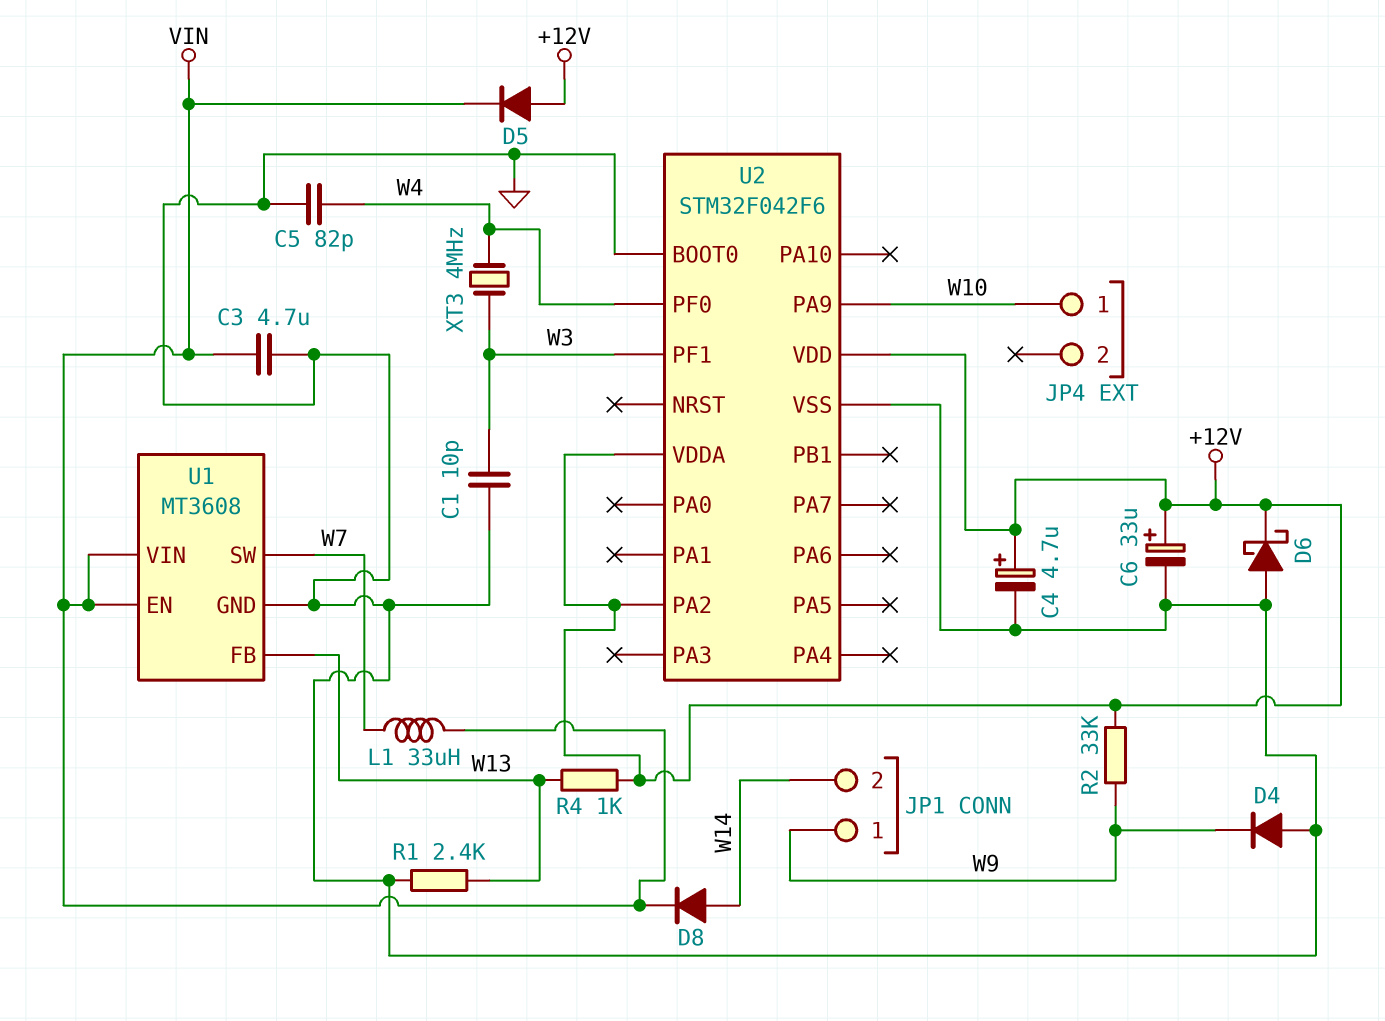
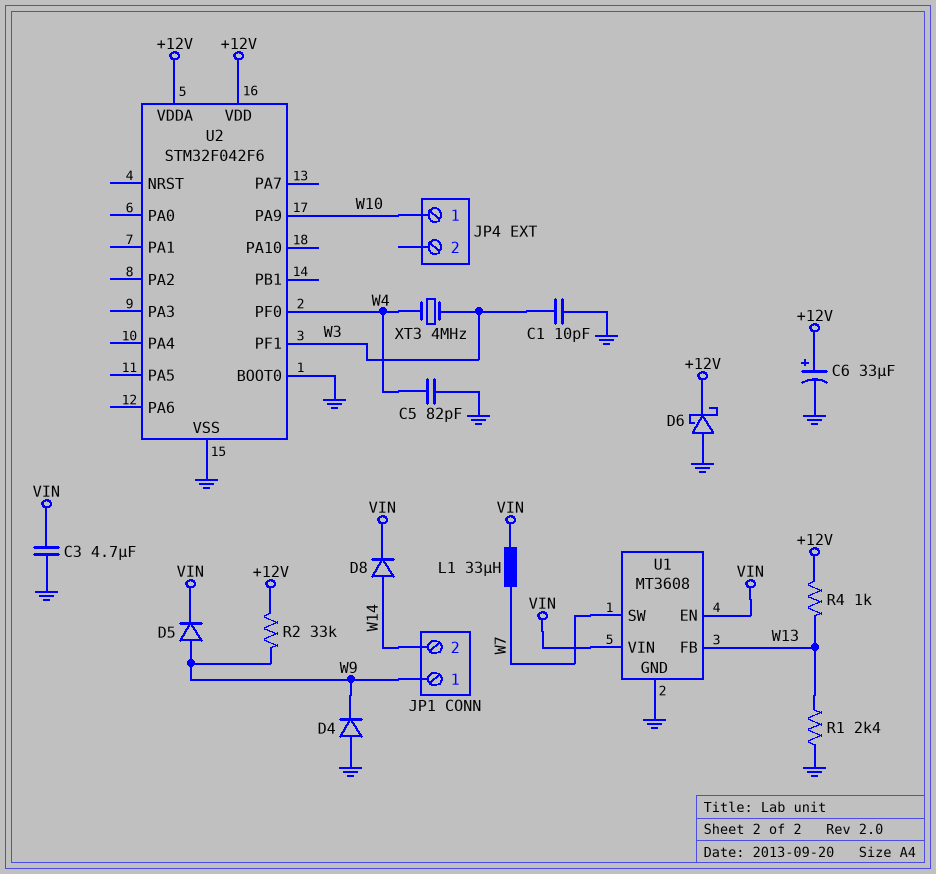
C4: 4.7uF (plus +12V, minus GND) -> none
D5: diode (A +12V, K VIN) -> diode (A W9, K VIN)
U2 pin PA2: +12V -> none

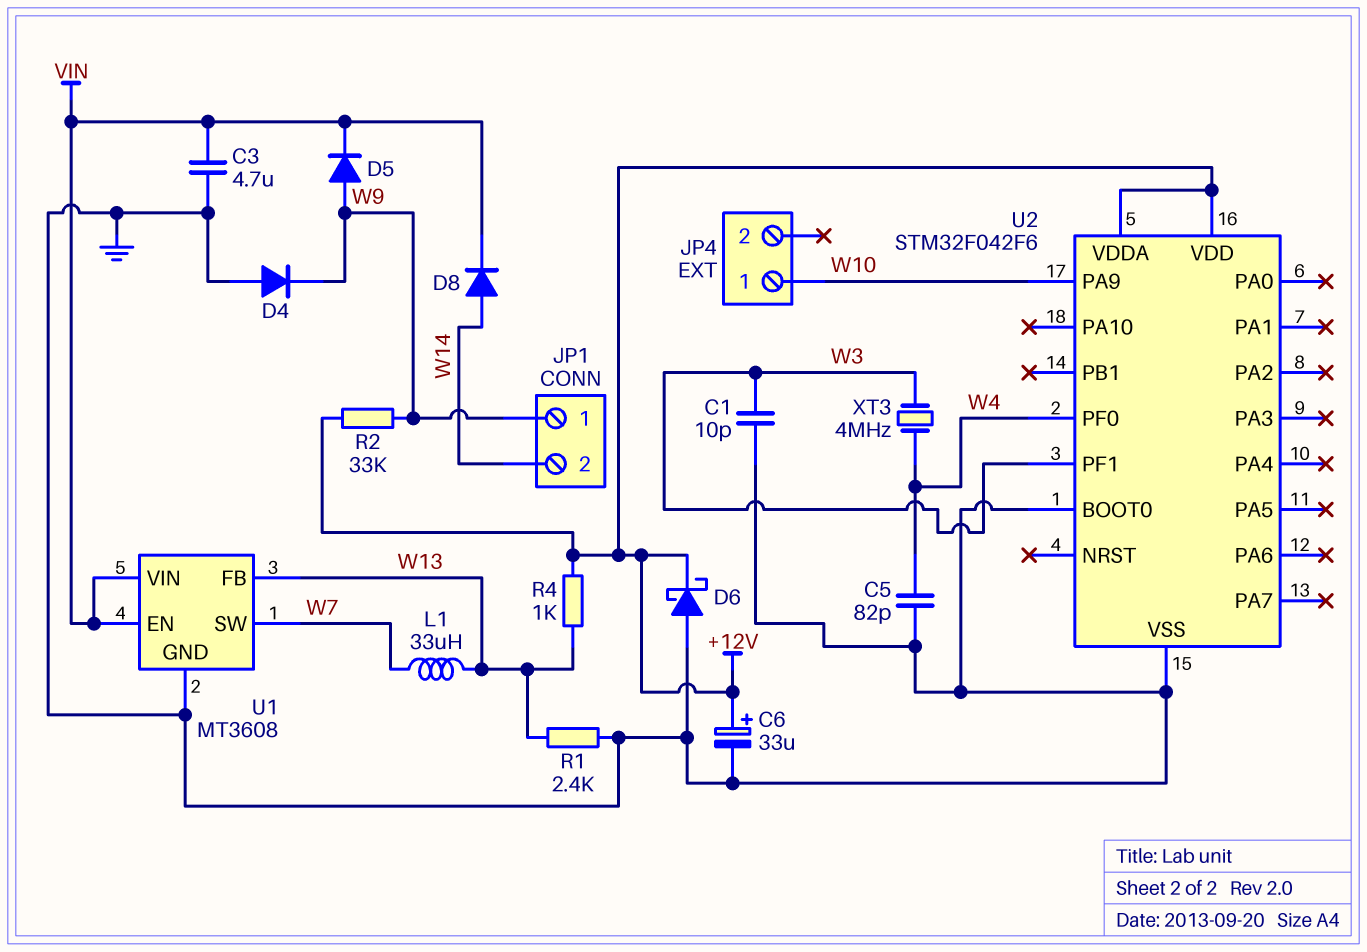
L1: 33uH (VIN, W7) -> 33uH (W7, W13)

